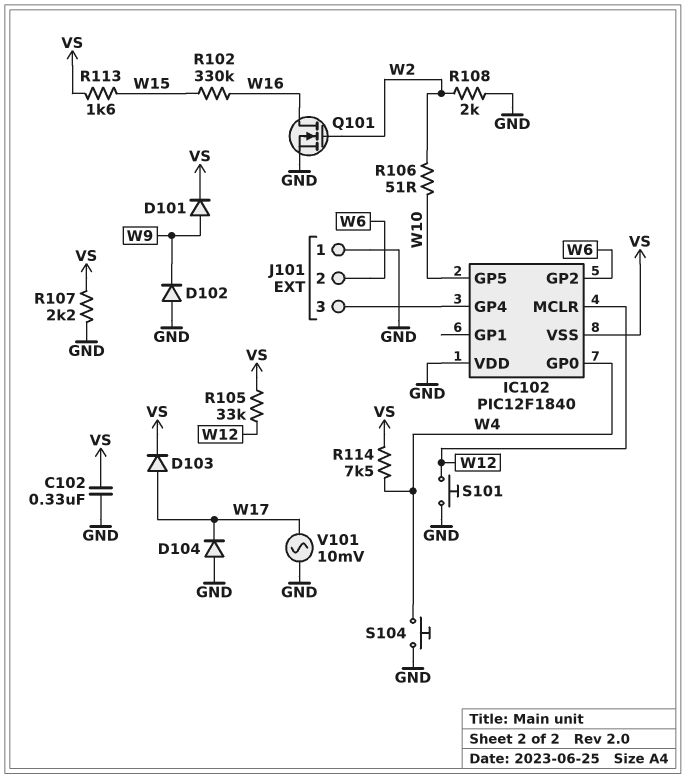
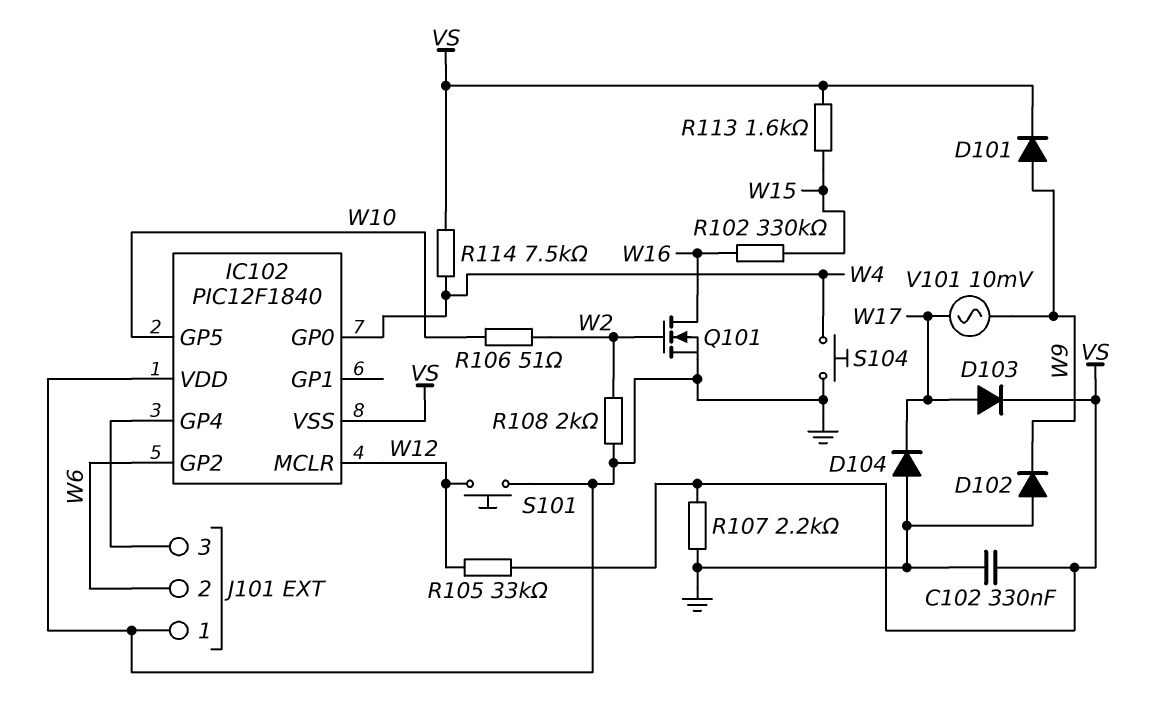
V101: AC 10mV (GND, W17) -> AC 10mV (W9, W17)

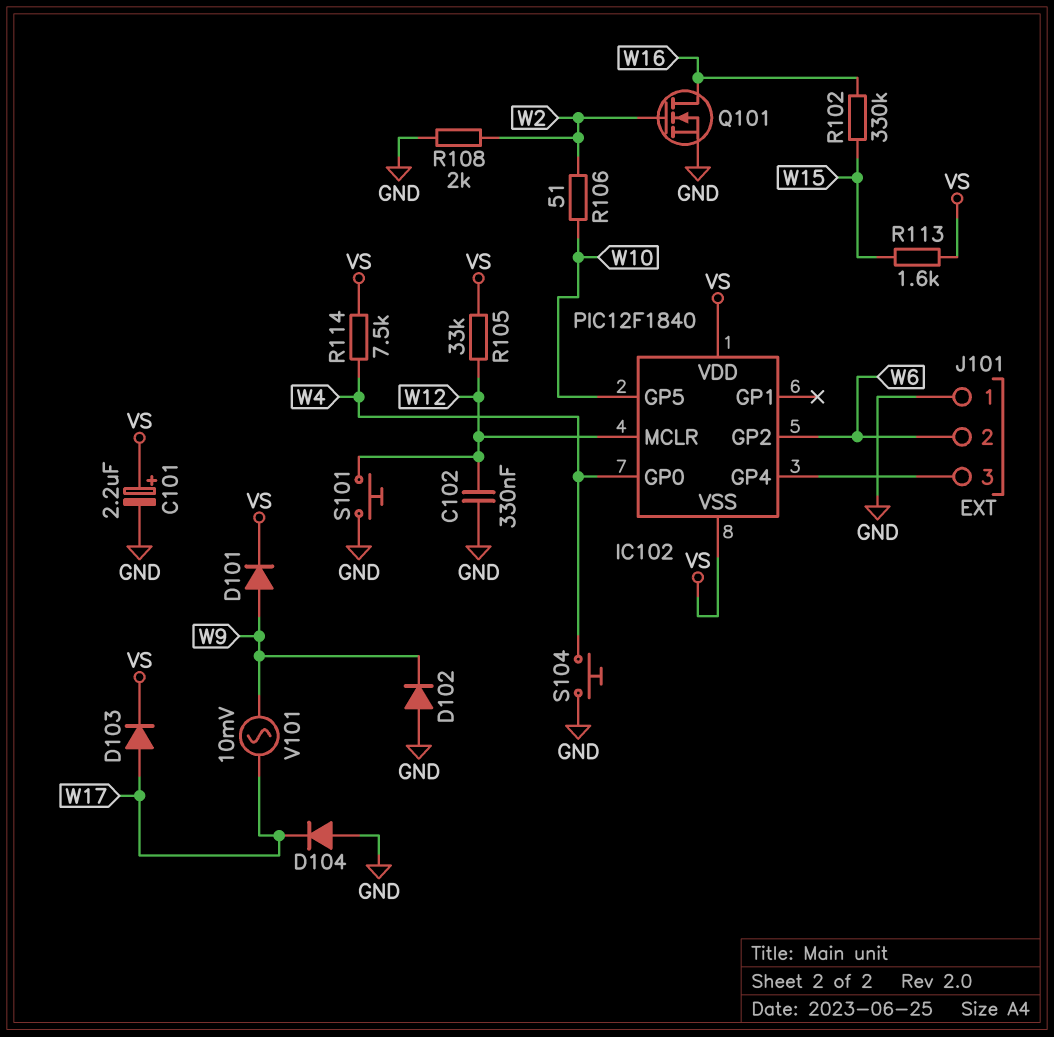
C101: none -> 2.2uF (plus VS, minus GND)
C102: 330nF (GND, VS) -> 330nF (GND, W12)
IC102 pin VDD: GND -> VS
R107: 2.2k (GND, VS) -> none

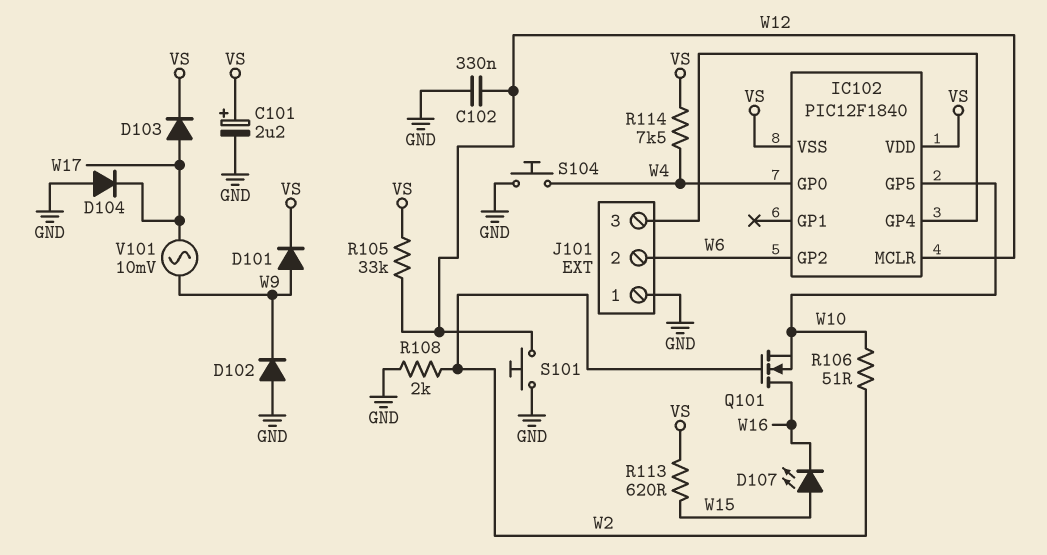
D107: none -> LED (A W15, K W16)
Q101: NMOS (G W2, D W16, S GND) -> NMOS (G W2, D W16, S W10)
R102: 330k (W15, W16) -> none
R113: 1.6k (VS, W15) -> 620 (VS, W15)

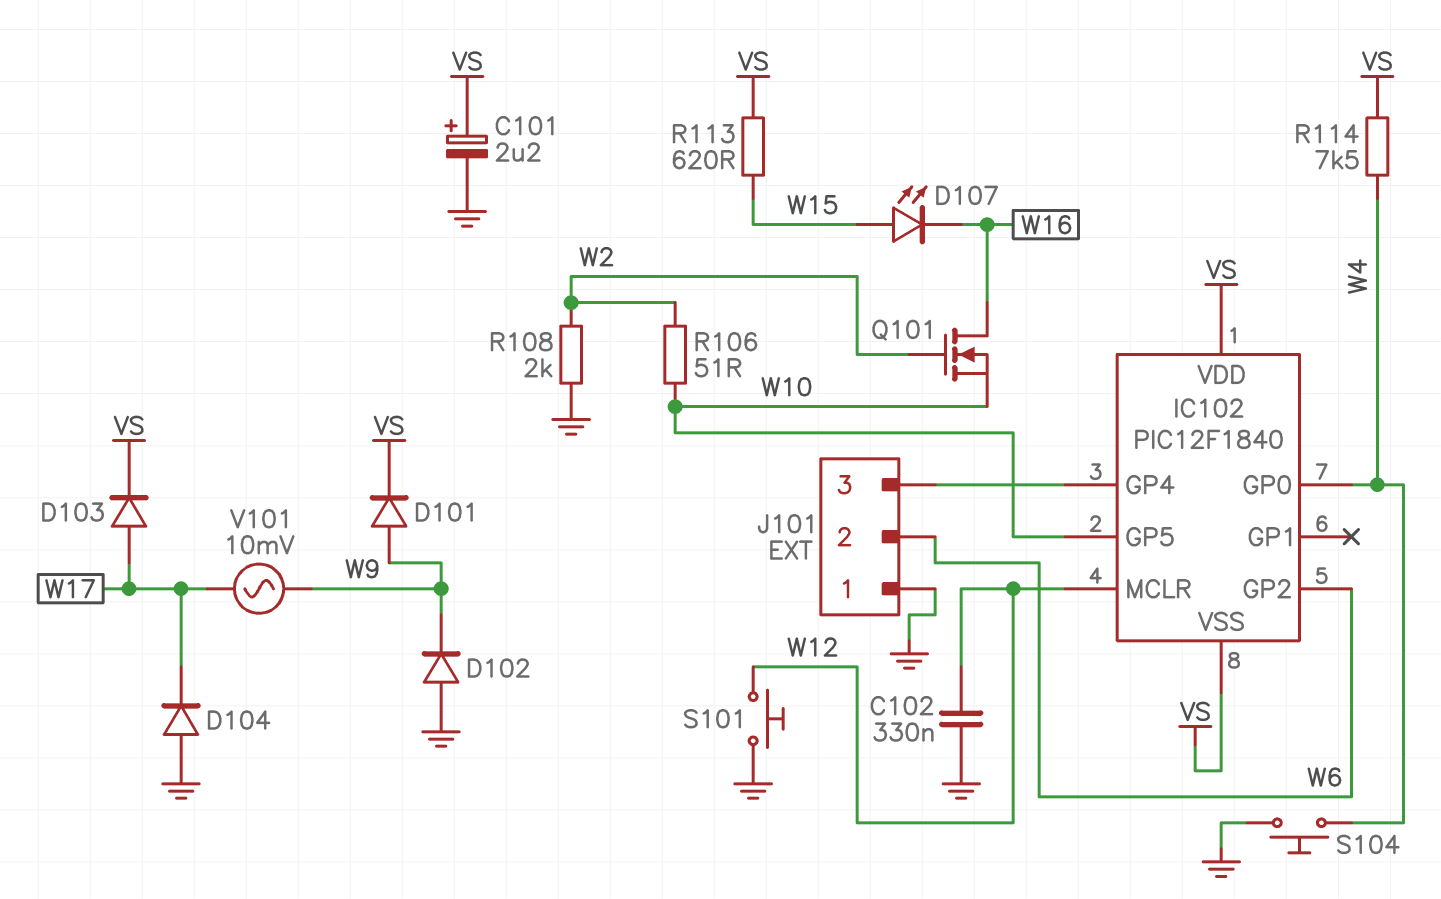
R105: 33k (VS, W12) -> none

